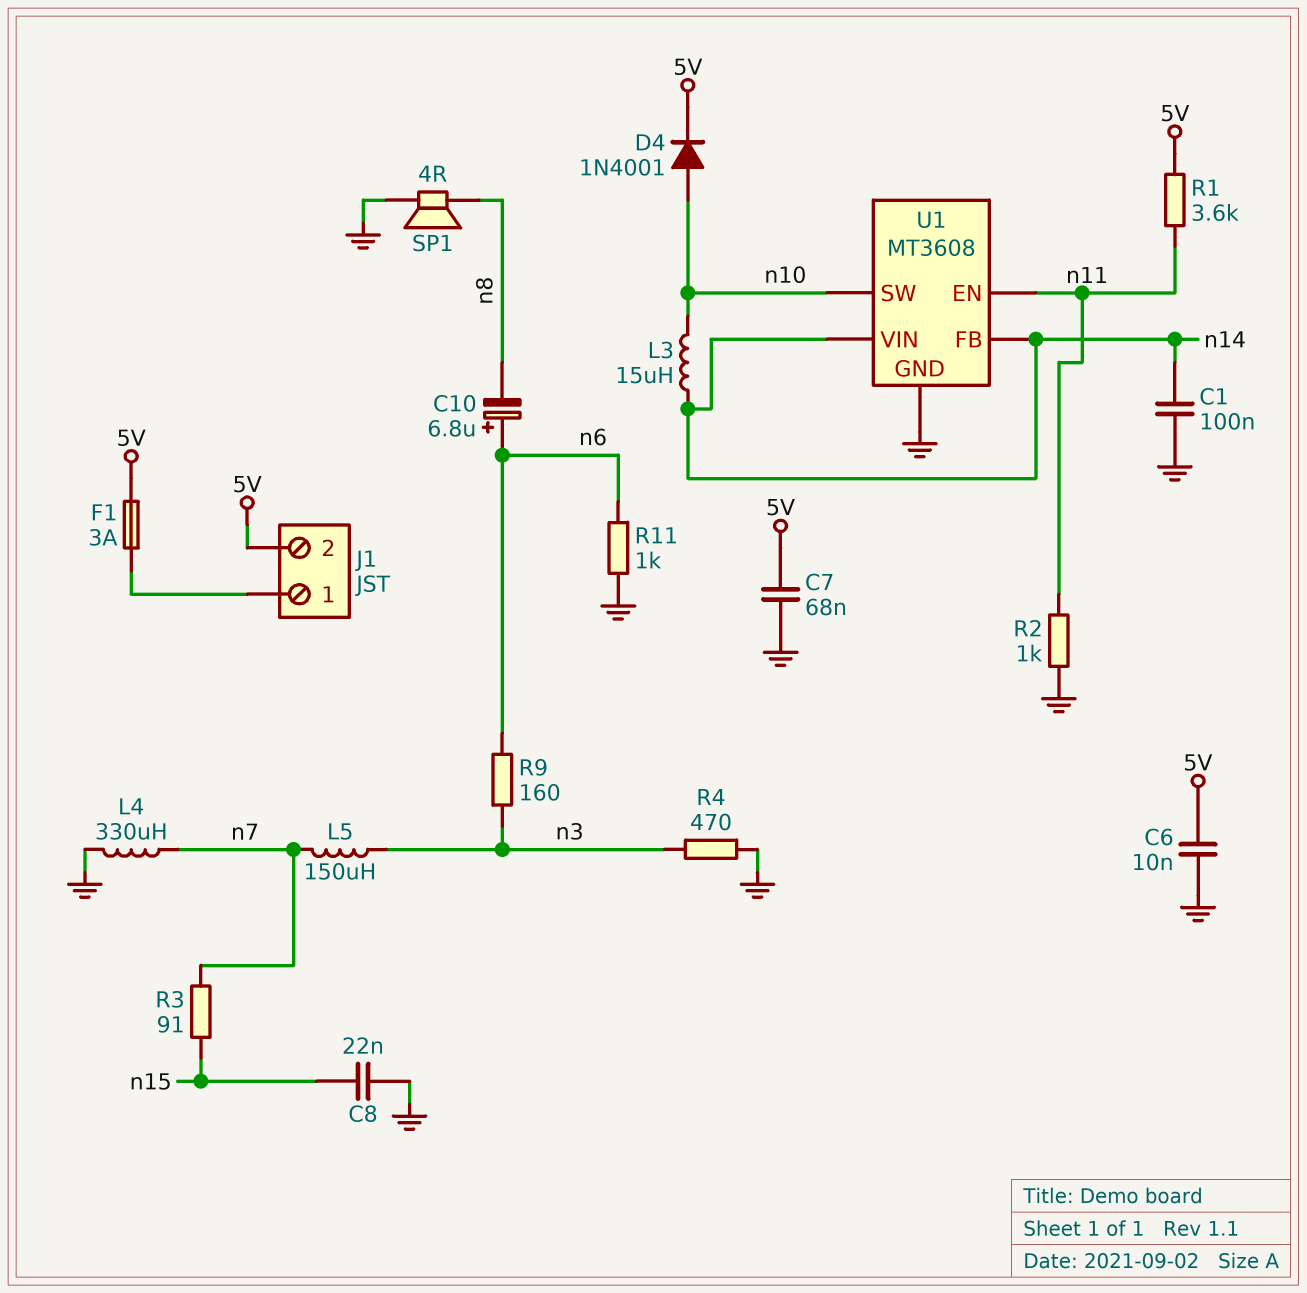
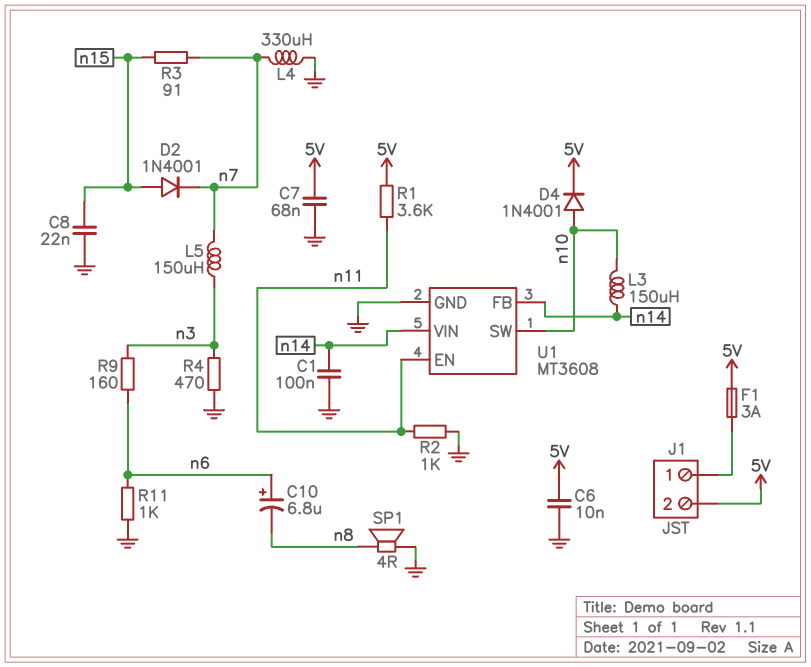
D2: none -> diode 1N4001 (A n15, K n7)
L3: 15uH (n10, n14) -> 150uH (n10, n14)

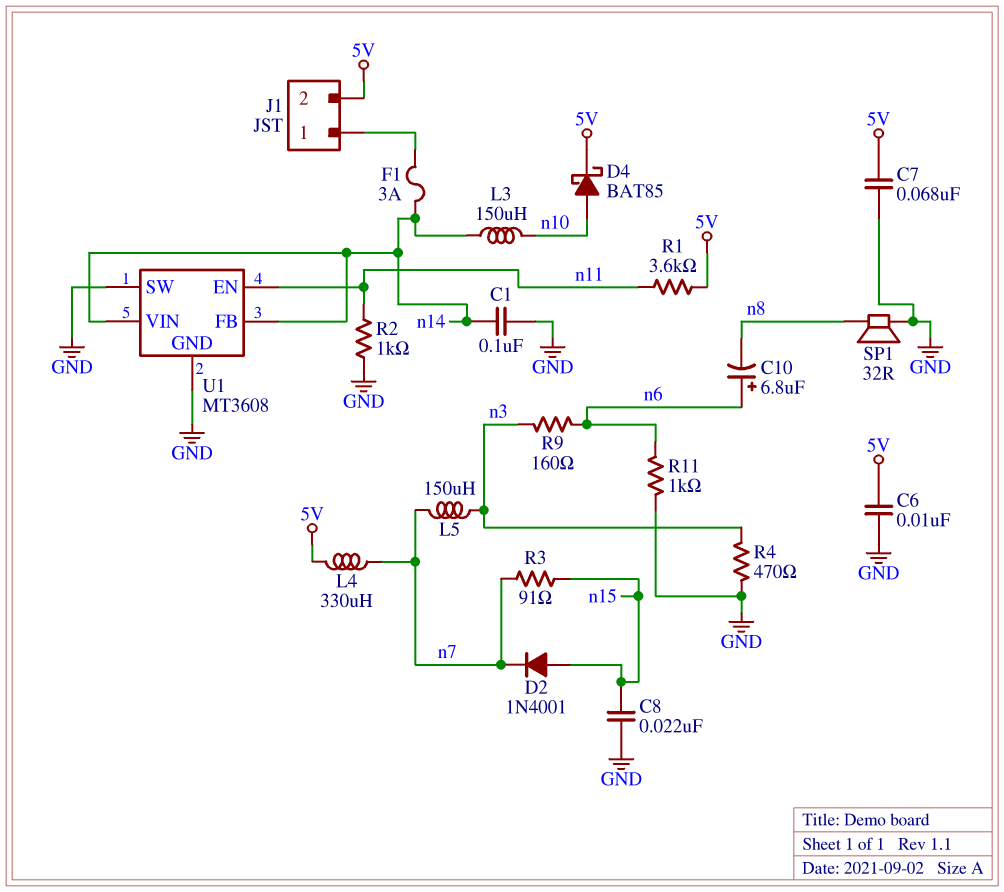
D4: diode 1N4001 (A n10, K 5V) -> schottky BAT85 (A n10, K 5V)
F1: 3A (5V, J1/1) -> 3A (J1/1, n14)
L4: 330uH (GND, n7) -> 330uH (5V, n7)
SP1: speaker 4R (GND, n8) -> speaker 32R (GND, n8)
U1 pin SW: n10 -> GND

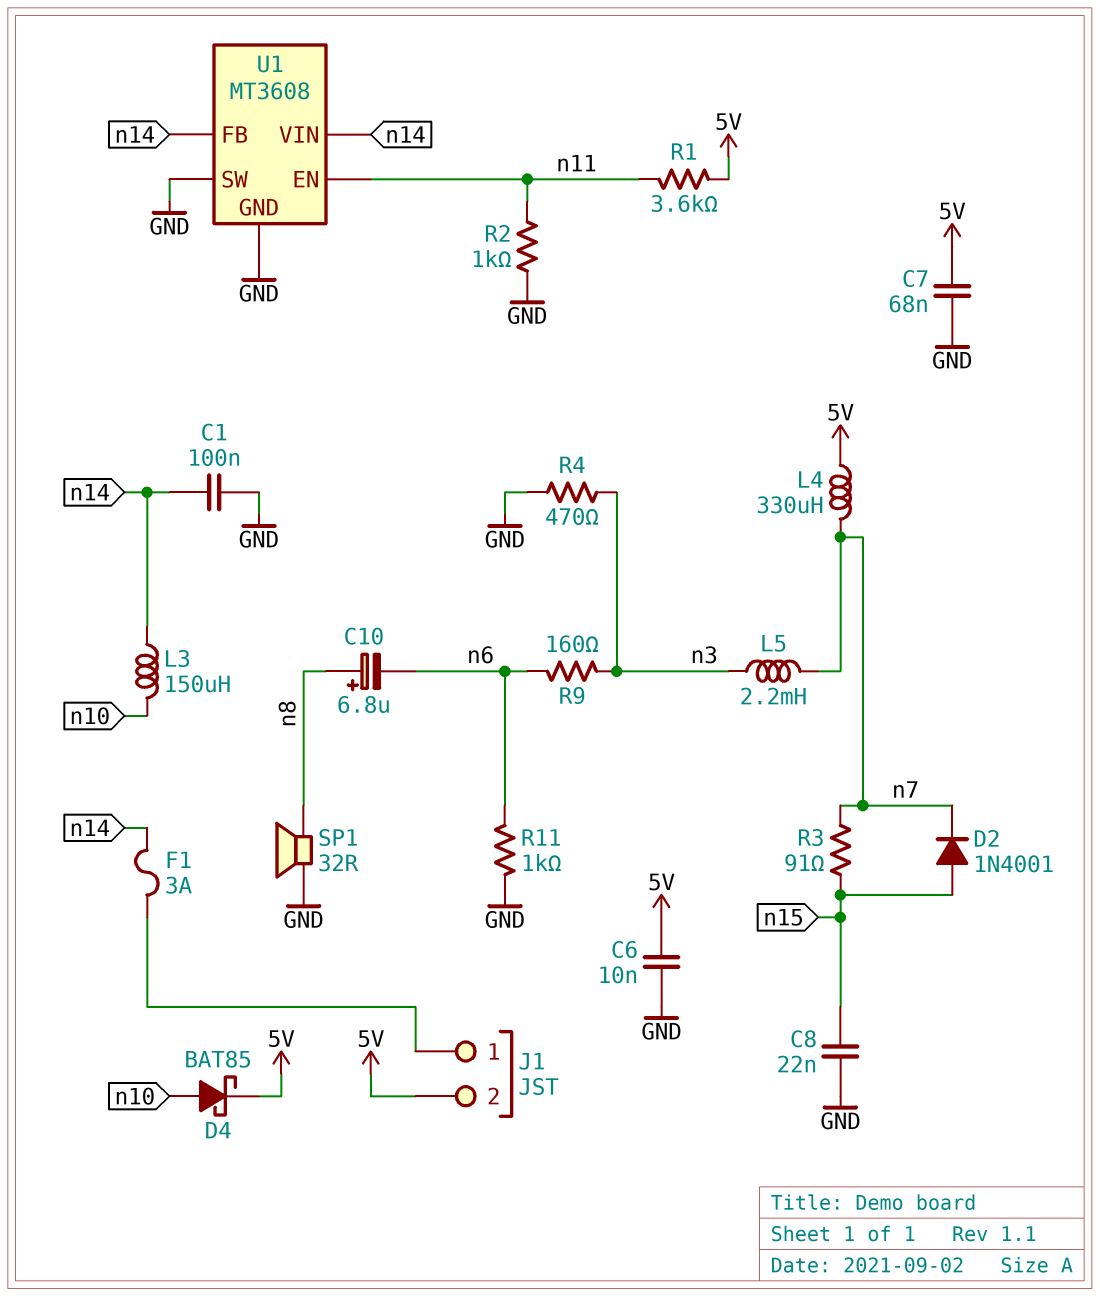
C10: 6.8uF (plus n6, minus n8) -> 6.8uF (plus n8, minus n6)
L5: 150uH (n3, n7) -> 2.2mH (n3, n7)

